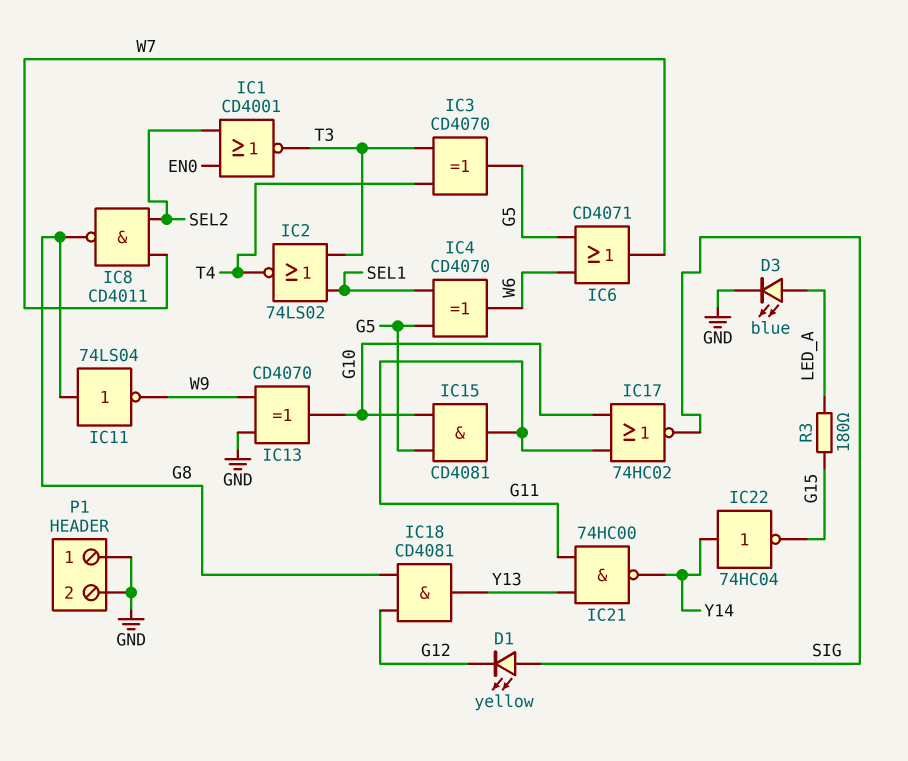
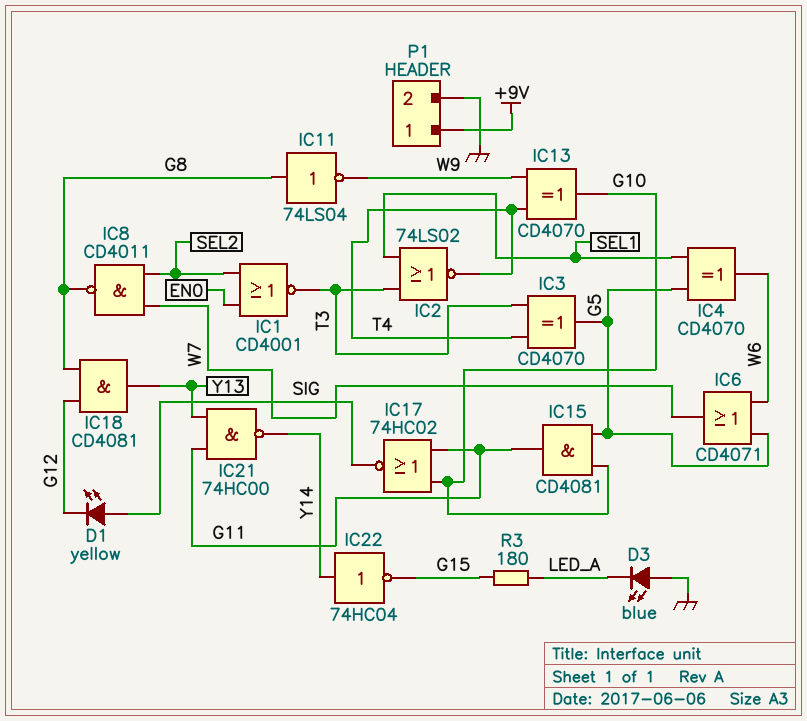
D3: LED blue (A LED_A, K GND) -> LED blue (A GND, K LED_A)
IC13: XOR CD4070 (in GND, in W9, out G10) -> XOR CD4070 (in T4, in W9, out G10)
P1 pin 1: GND -> +9V

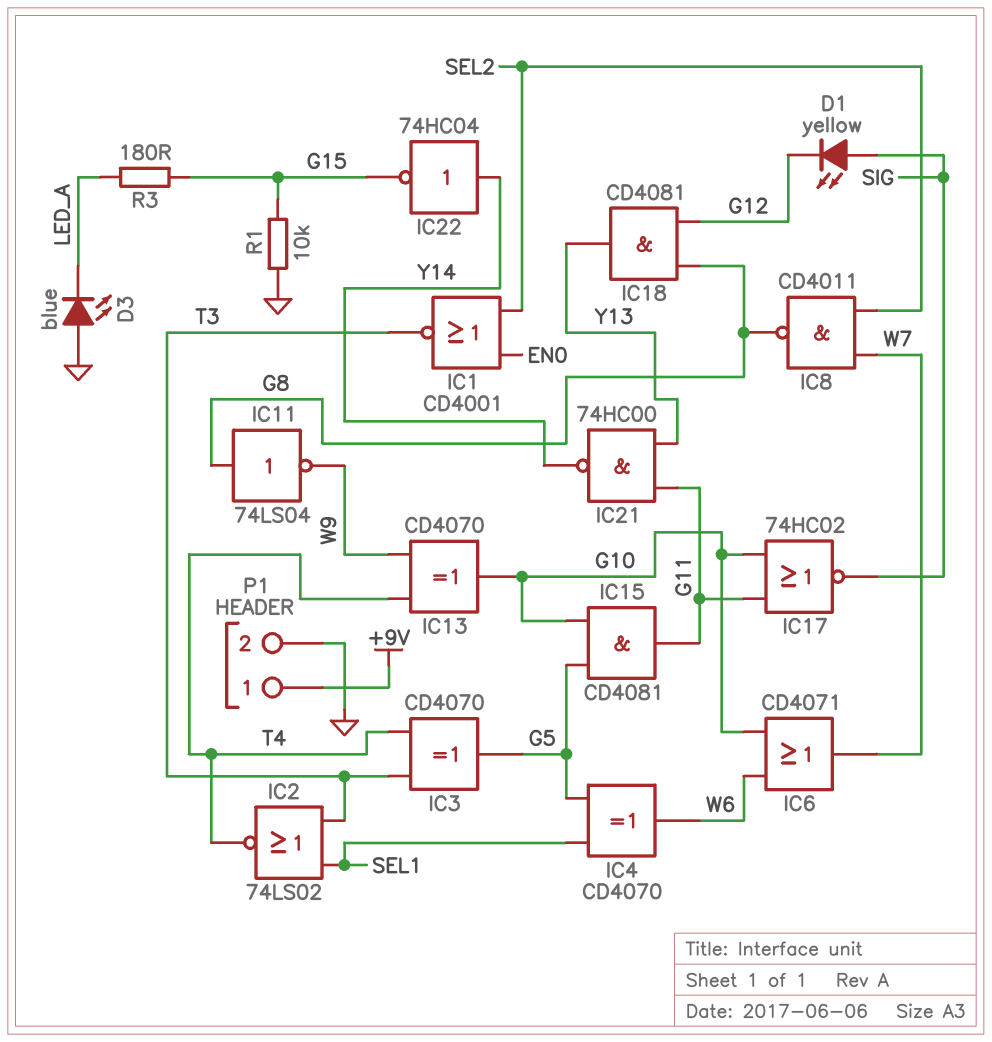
IC6: OR CD4071 (in G5, in W6, out W7) -> OR CD4071 (in G10, in W6, out W7)
R1: none -> 10k (G15, GND)

